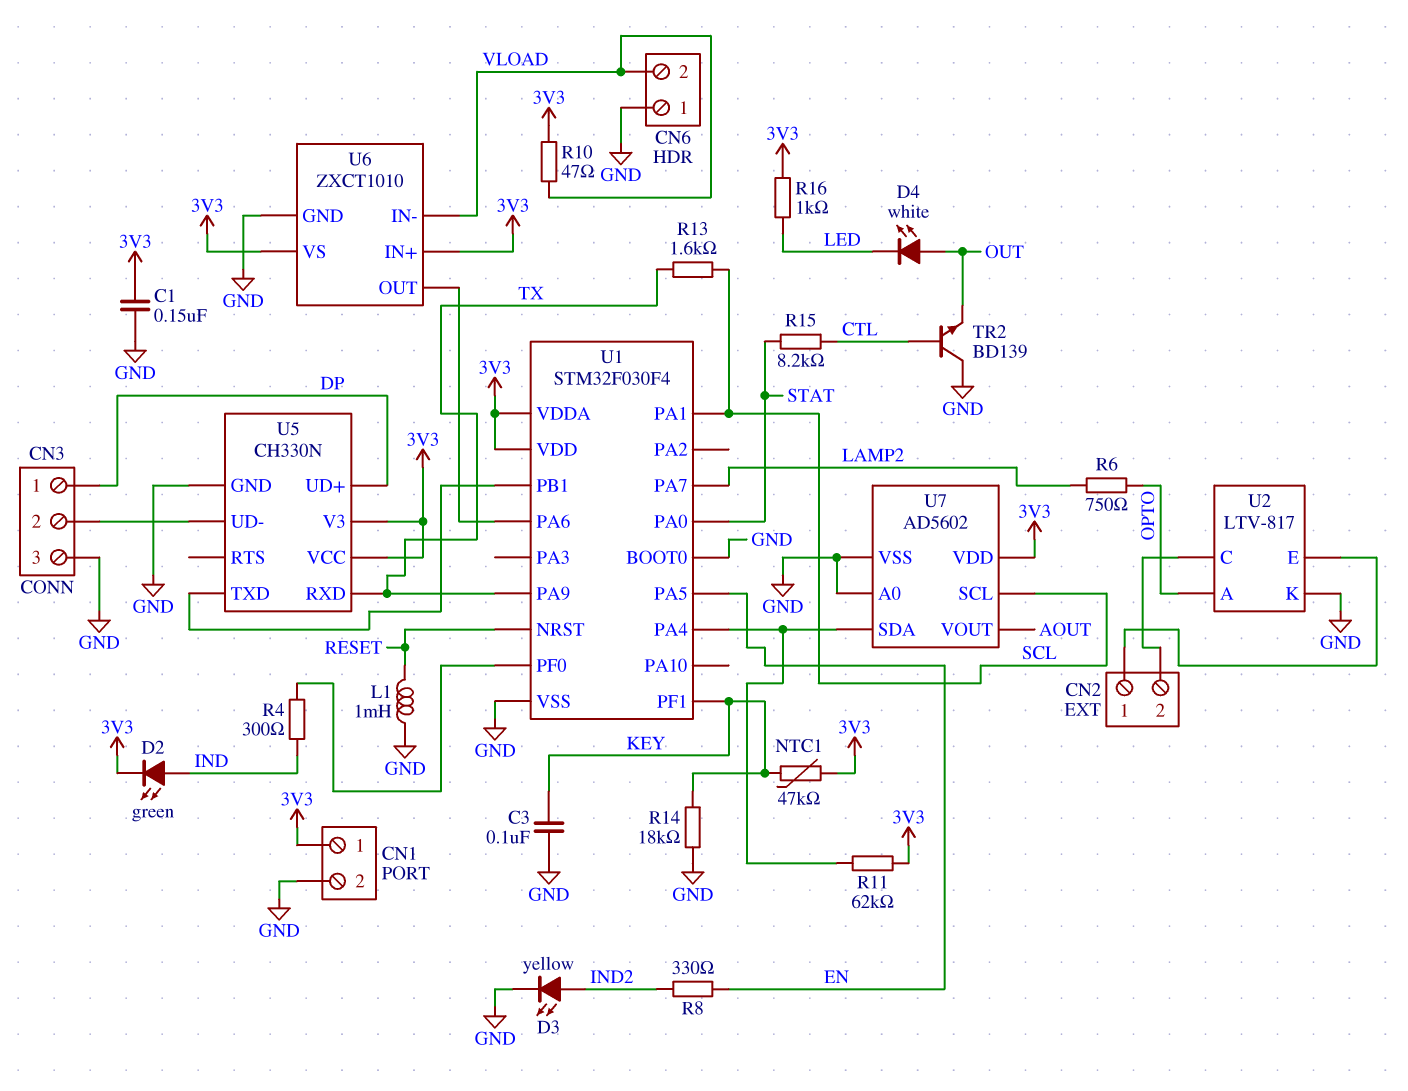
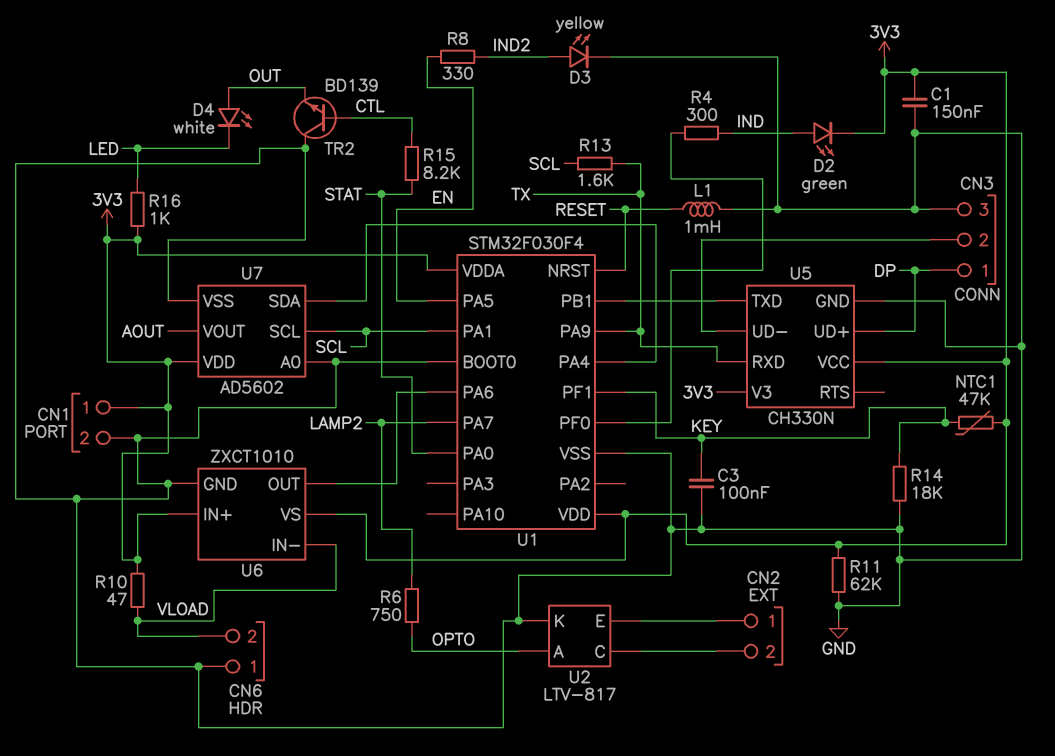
R11: 62k (3V3, U1/PA4) -> 62k (3V3, GND)

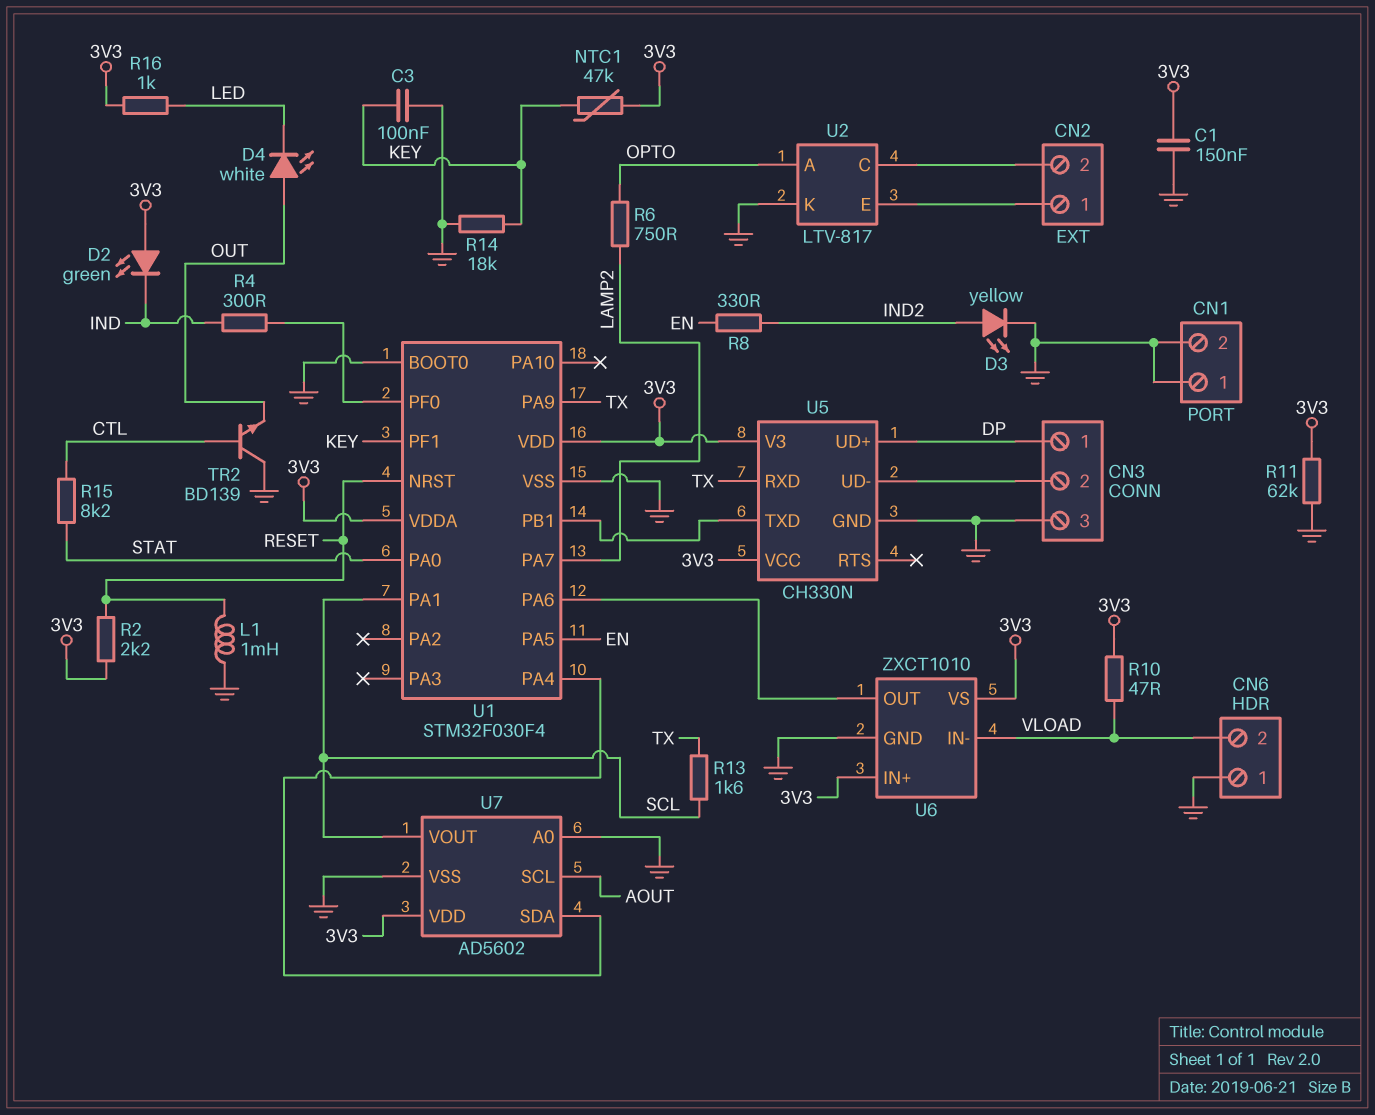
CN1 pin 1: 3V3 -> GND
D2: LED green (A IND, K 3V3) -> LED green (A 3V3, K IND)
R2: none -> 2.2k (3V3, RESET)
U7 pin SCL: SCL -> AOUT
U7 pin VOUT: AOUT -> SCL

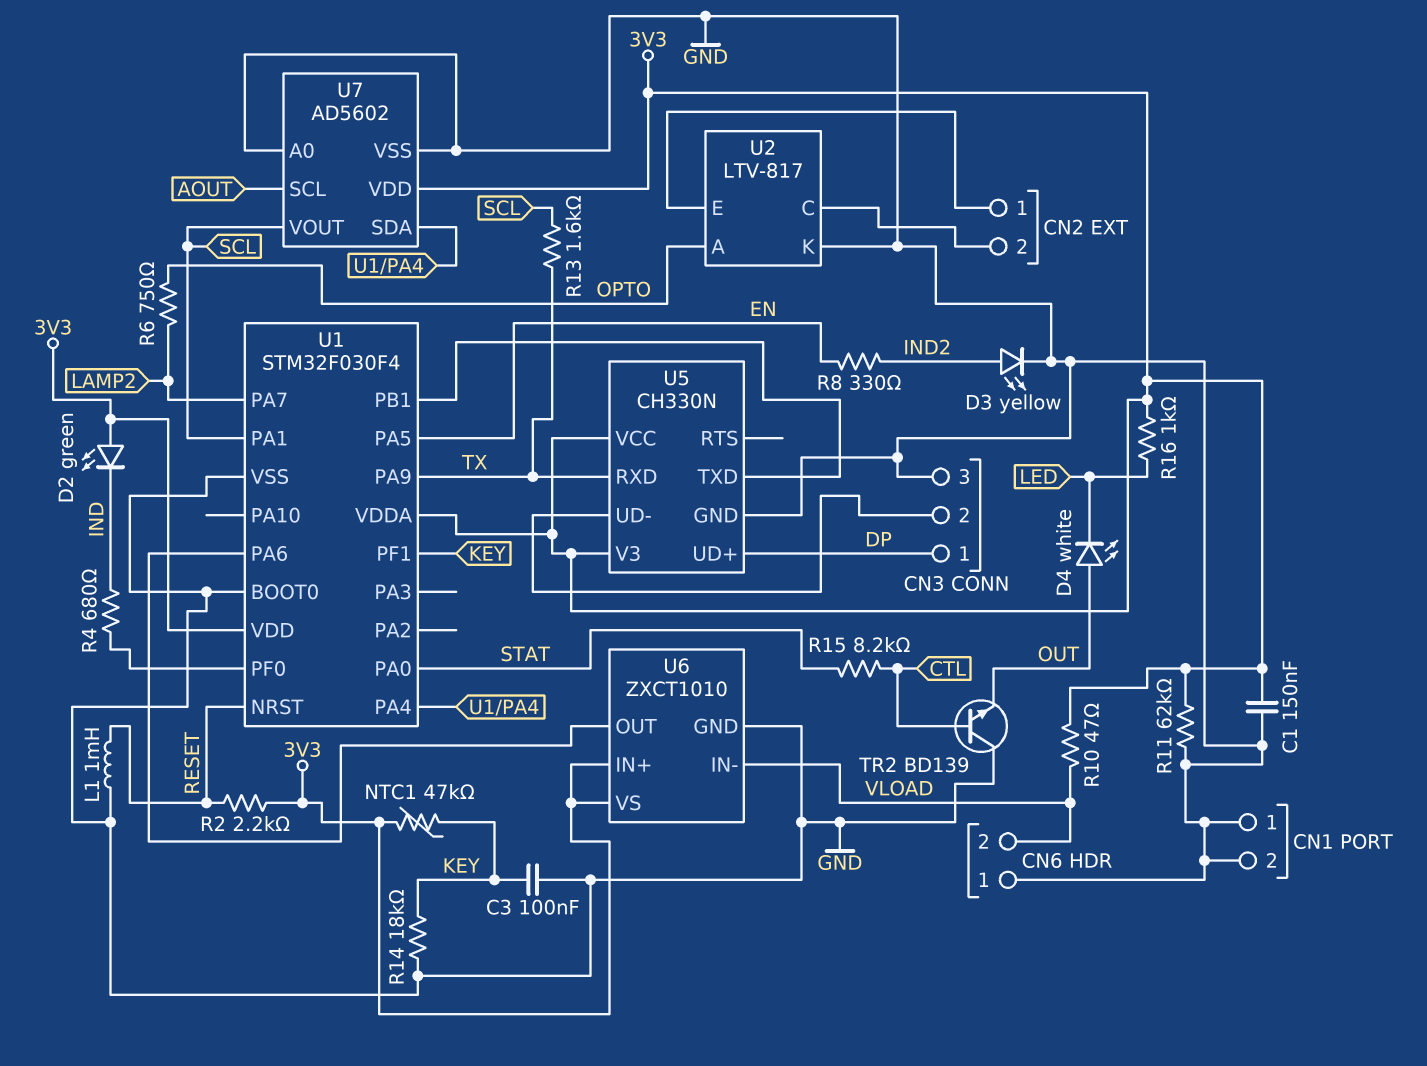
R4: 300 (IND, U1/PF0) -> 680 (IND, U1/PF0)

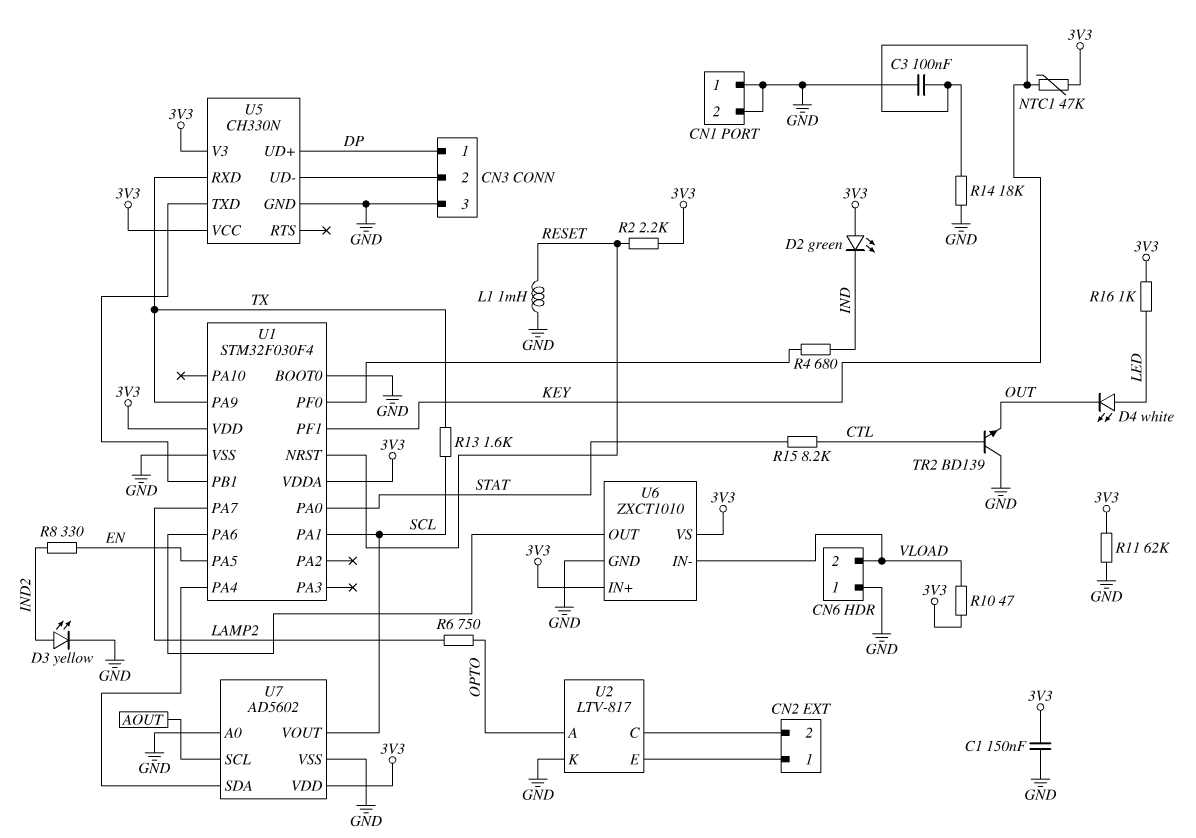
D4: LED white (A OUT, K LED) -> LED white (A LED, K OUT)

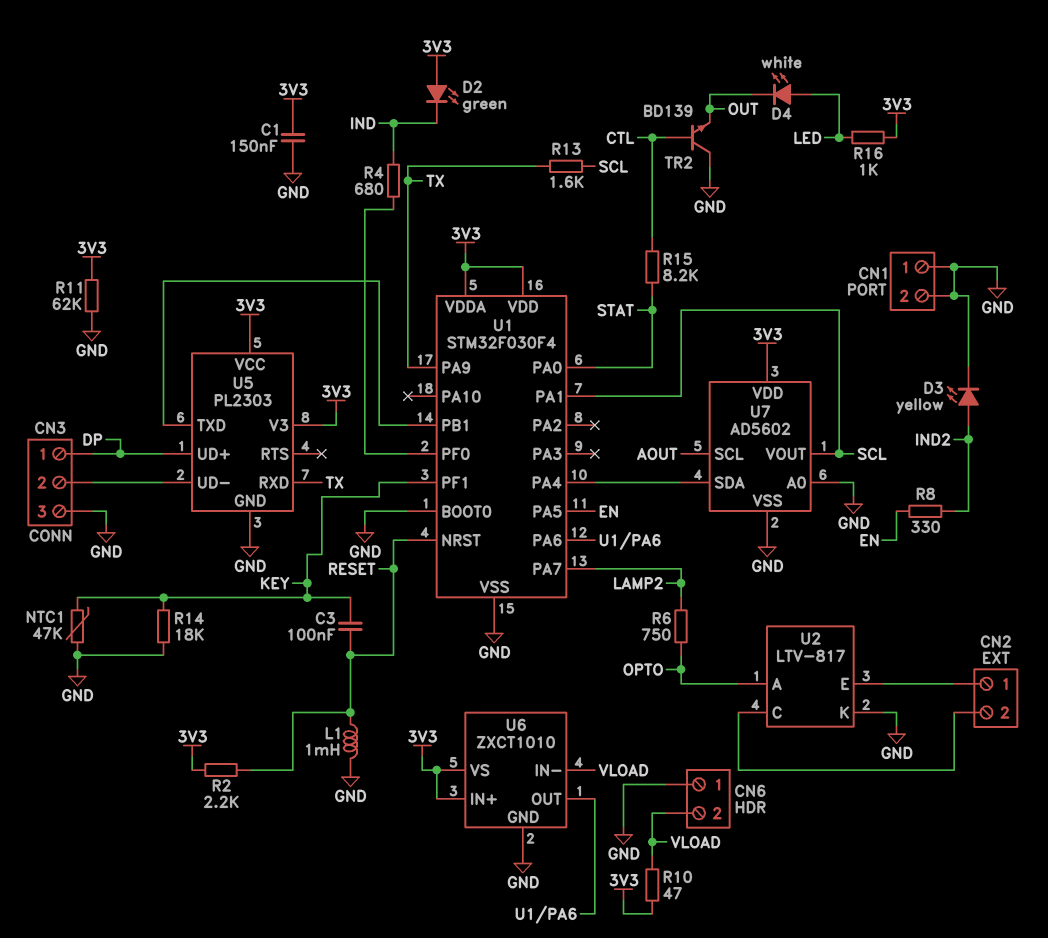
C3: 100nF (GND, KEY) -> 100nF (KEY, RESET)
NTC1: 47k (3V3, KEY) -> 47k (GND, KEY)
U5: CH330N -> PL2303

